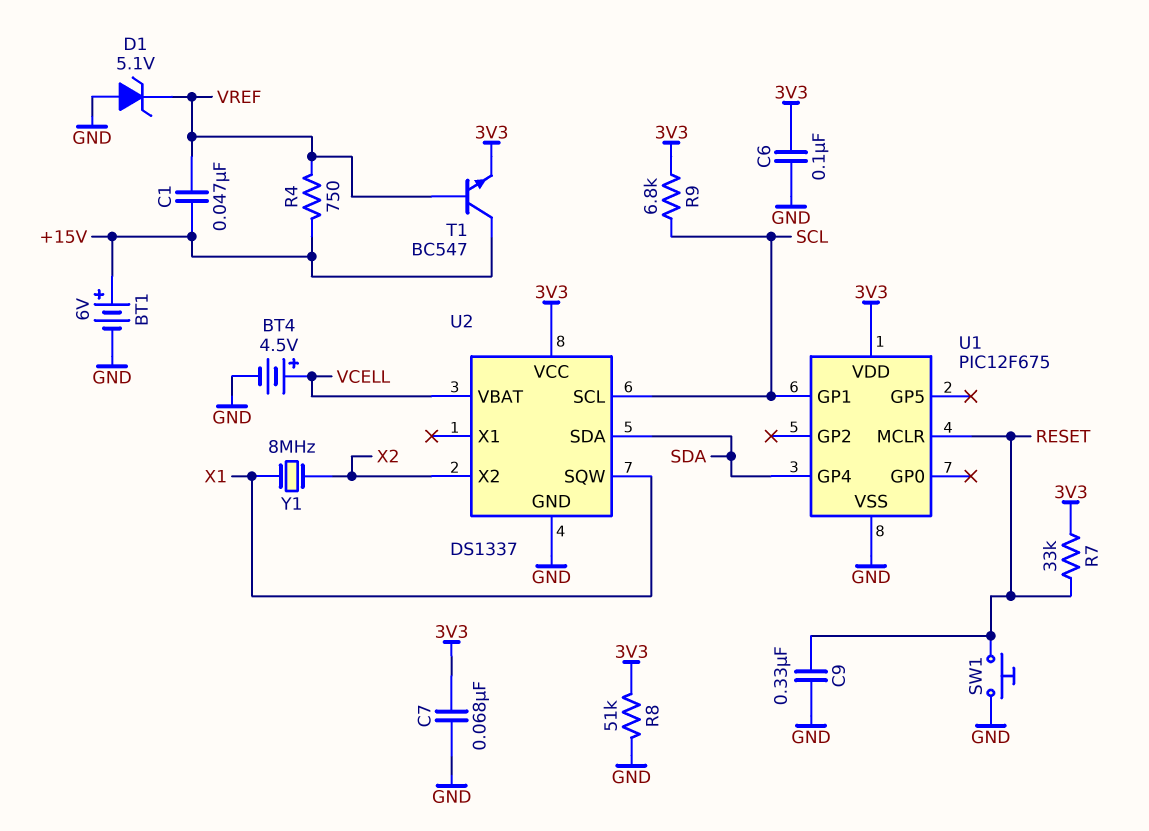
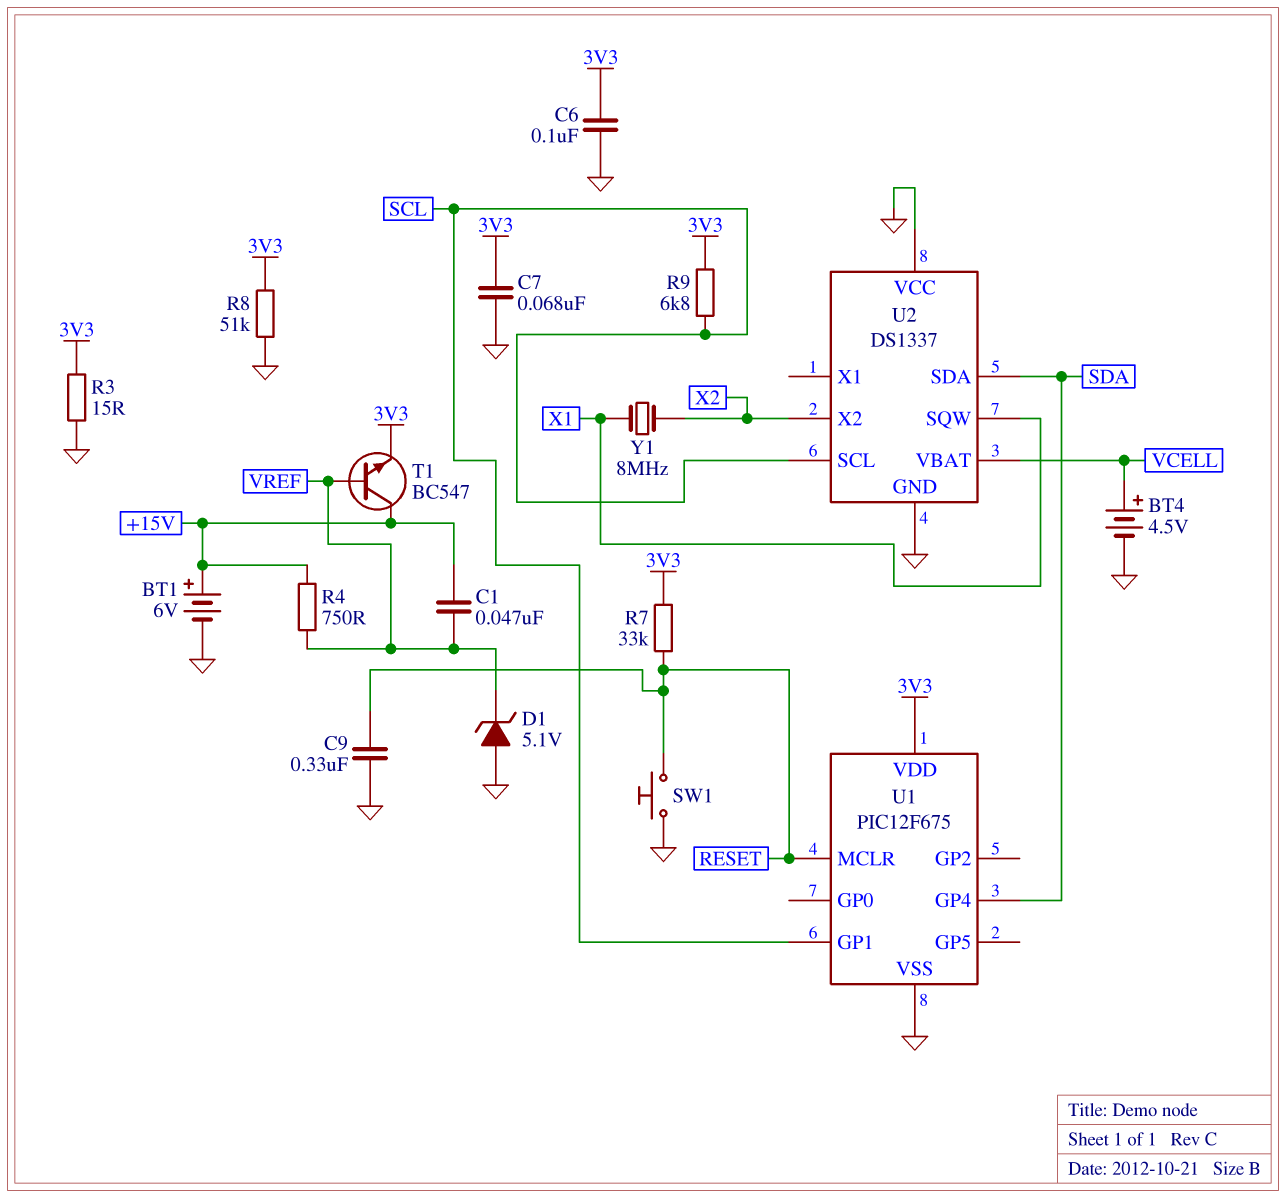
R3: none -> 15 (3V3, GND)
U2 pin VCC: 3V3 -> GND

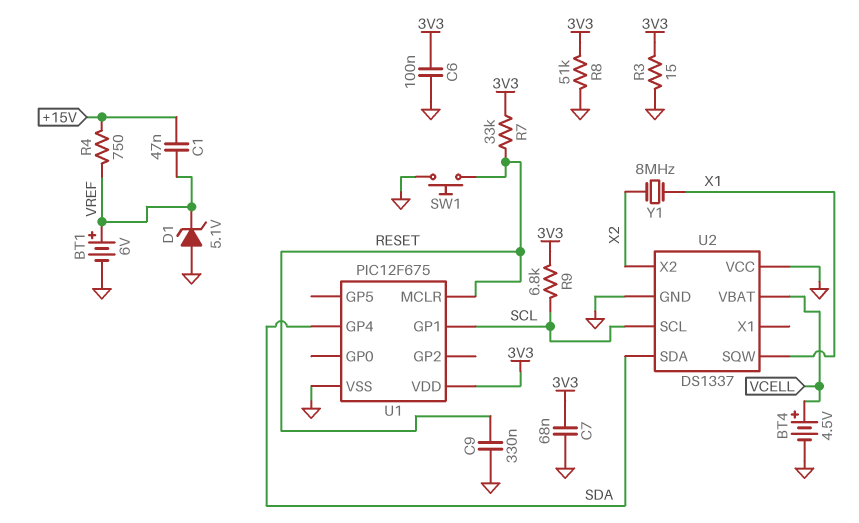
BT1: 6V (plus +15V, minus GND) -> 6V (plus VREF, minus GND)
T1: NPN BC547 (B VREF, C +15V, E 3V3) -> none

